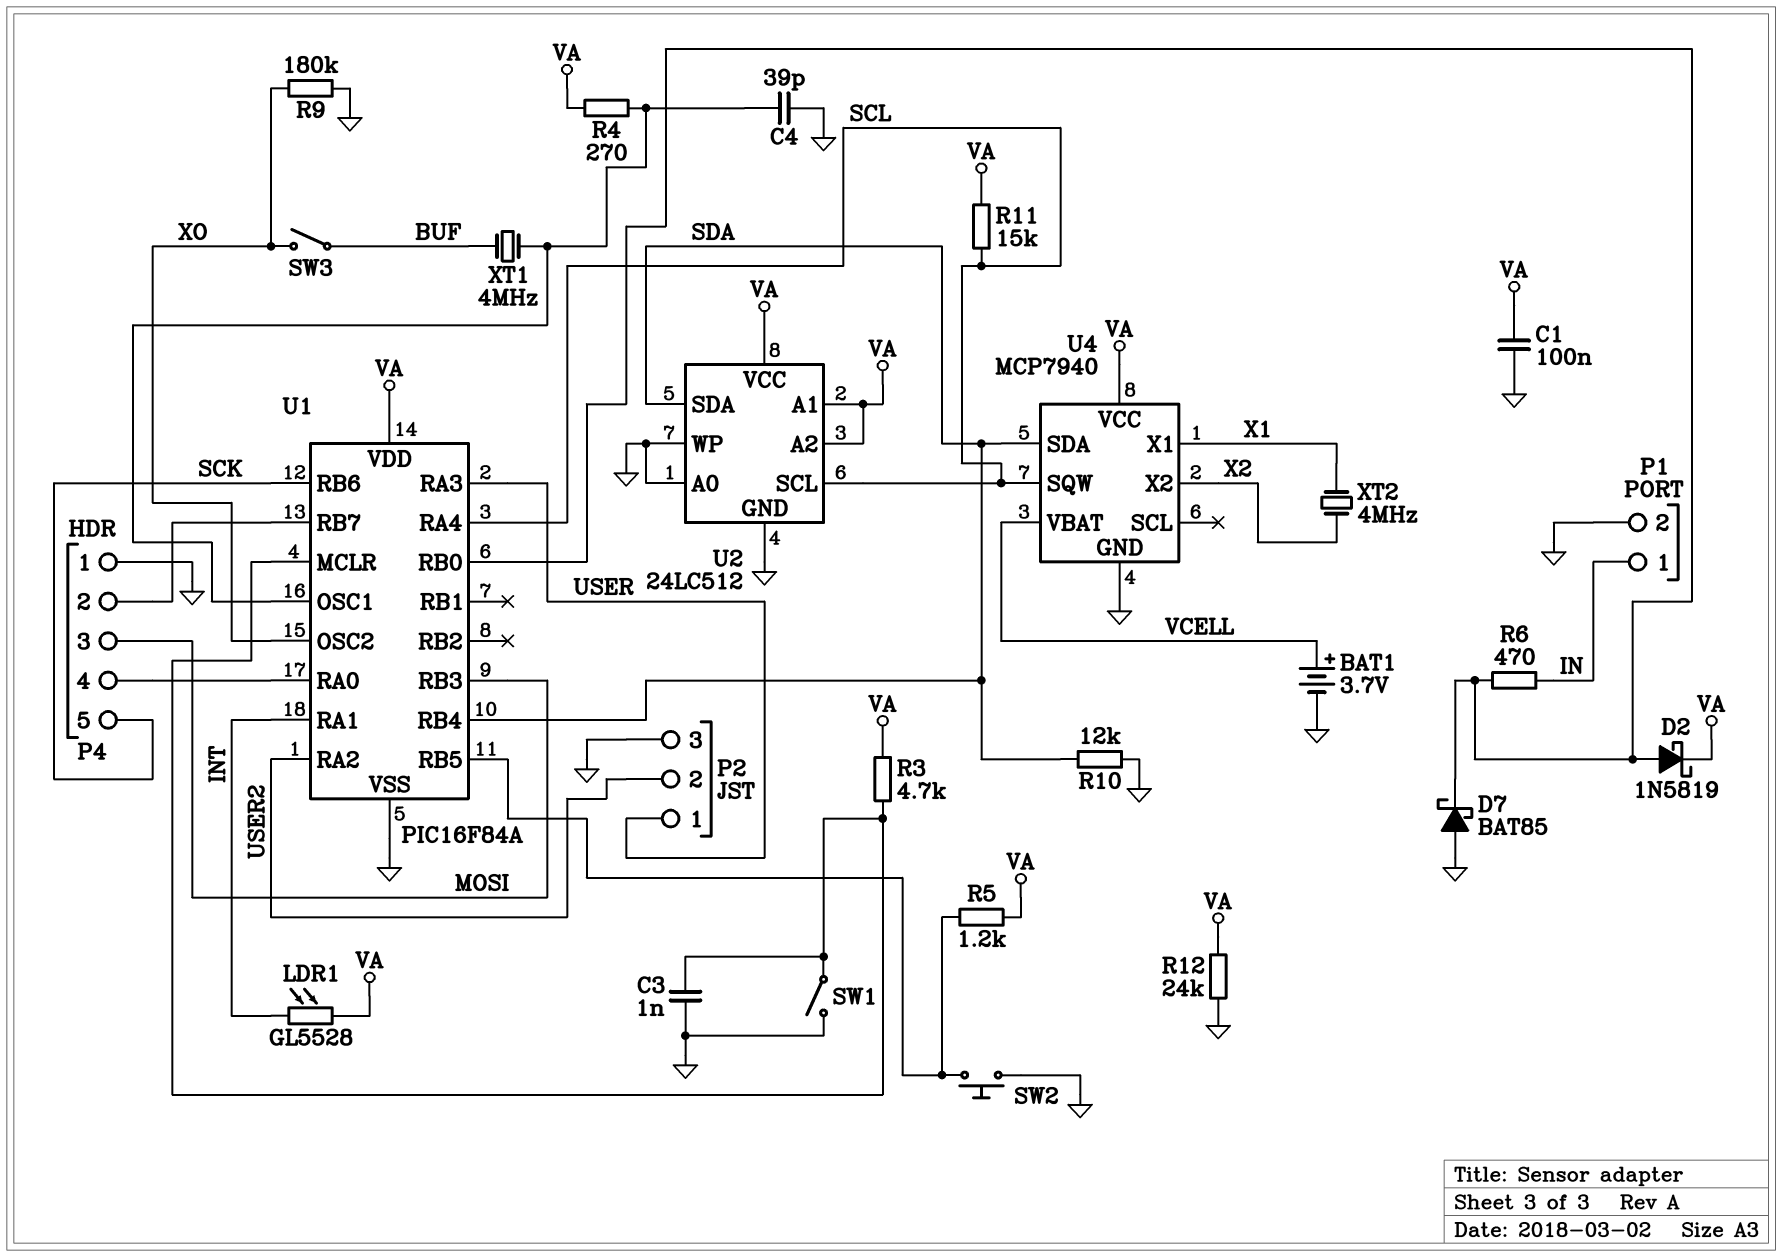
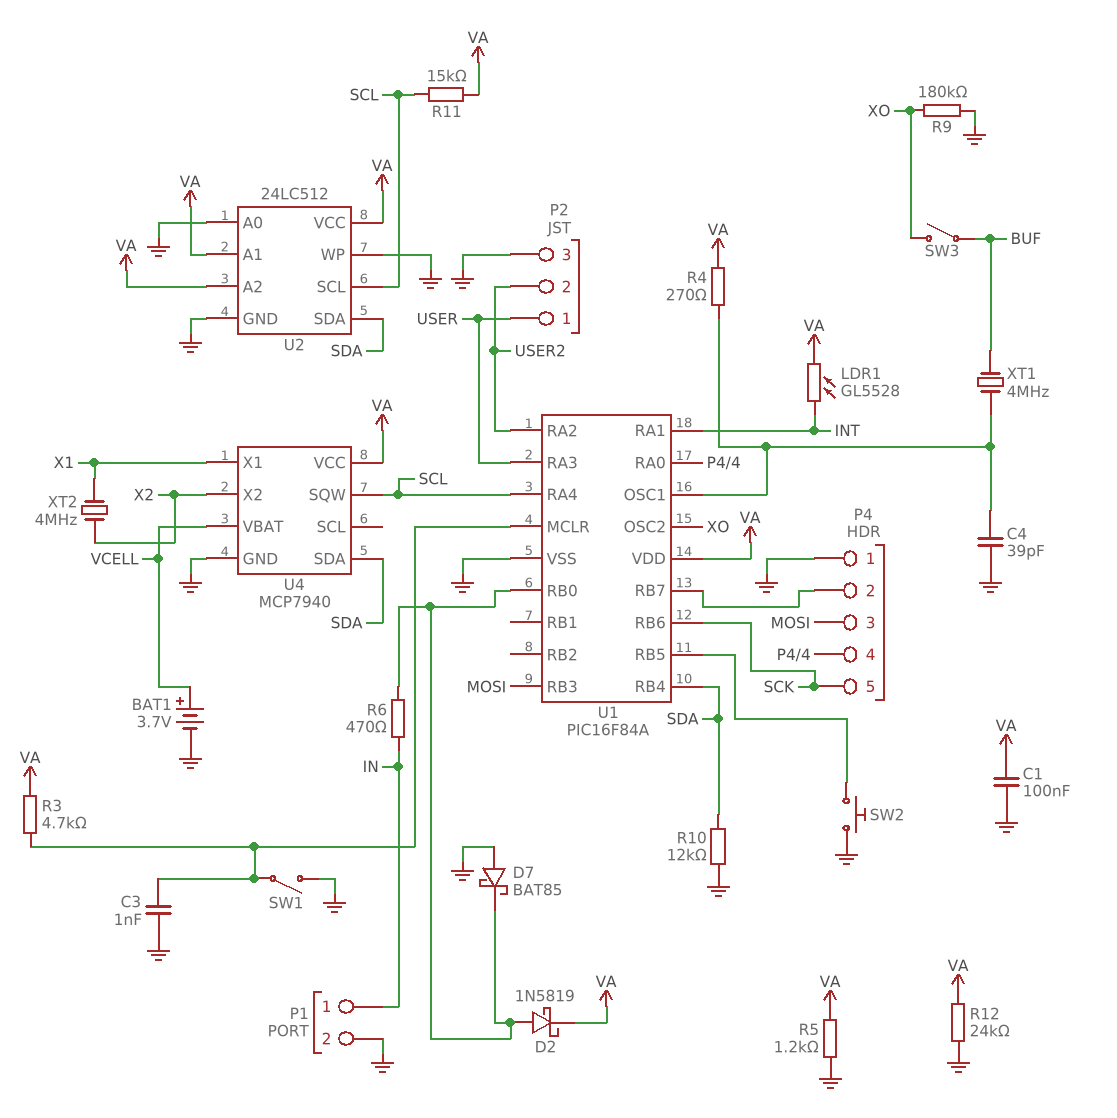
R5: 1.2k (U1/RB5, VA) -> 1.2k (GND, VA)

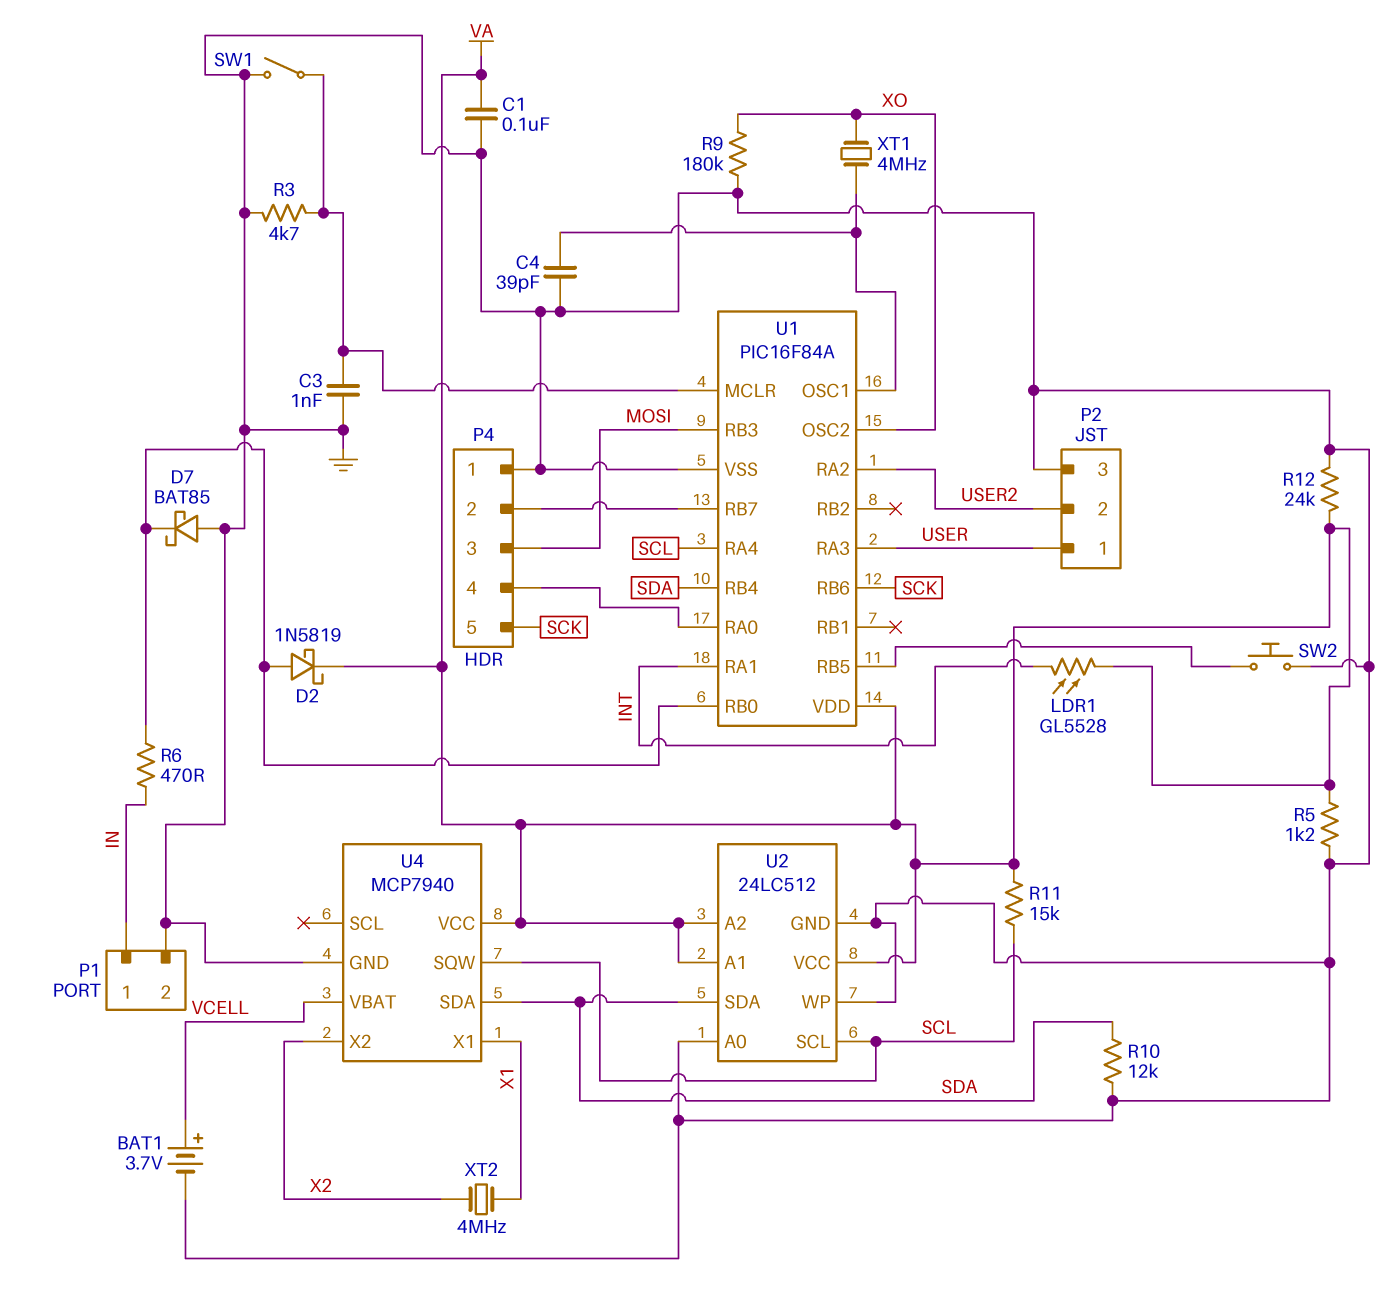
R3: 4.7k (U1/MCLR, VA) -> 4.7k (GND, U1/MCLR)
R4: 270 (U1/OSC1, VA) -> none
SW3: switch (BUF, XO) -> none
XT1: 4MHz (BUF, U1/OSC1) -> 4MHz (U1/OSC1, XO)

